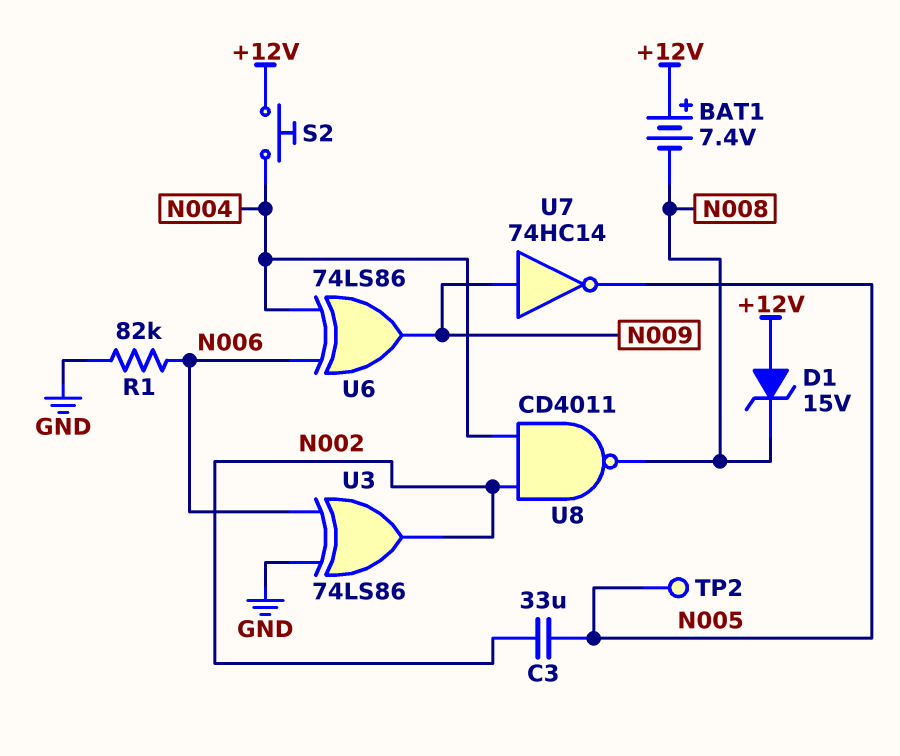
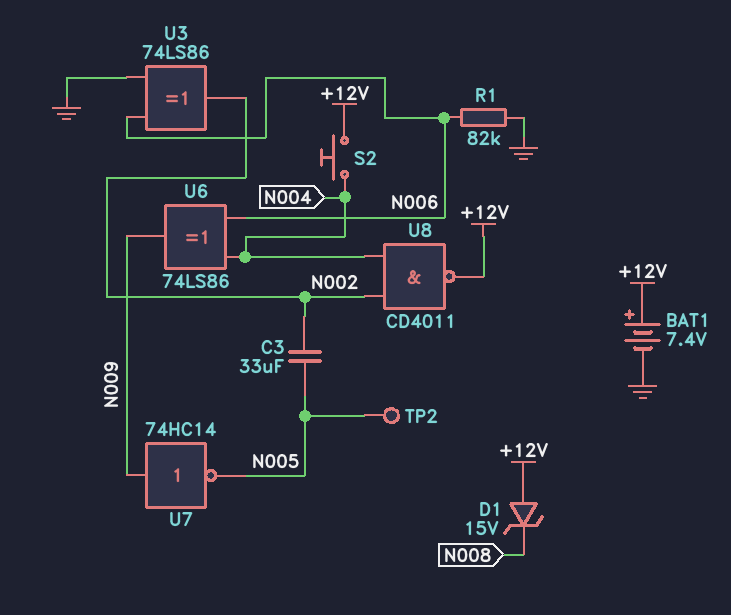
BAT1: 7.4V (plus +12V, minus N008) -> 7.4V (plus +12V, minus GND)
U8: NAND CD4011 (in N002, in N004, out N008) -> NAND CD4011 (in N002, in N004, out +12V)

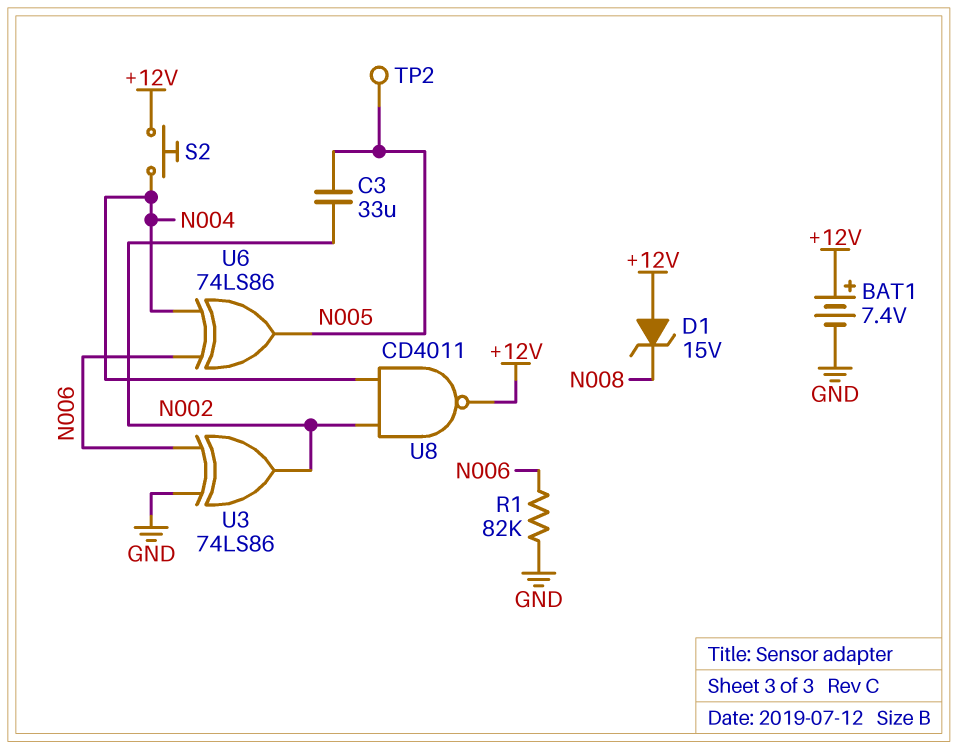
U6: XOR 74LS86 (in N004, in N006, out N009) -> XOR 74LS86 (in N004, in N006, out N005)
U7: NOT 74HC14 (in N009, out N005) -> none

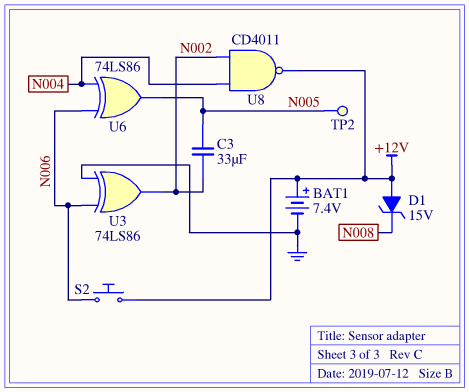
R1: 82k (GND, N006) -> none
S2: button (+12V, N004) -> button (+12V, N006)

